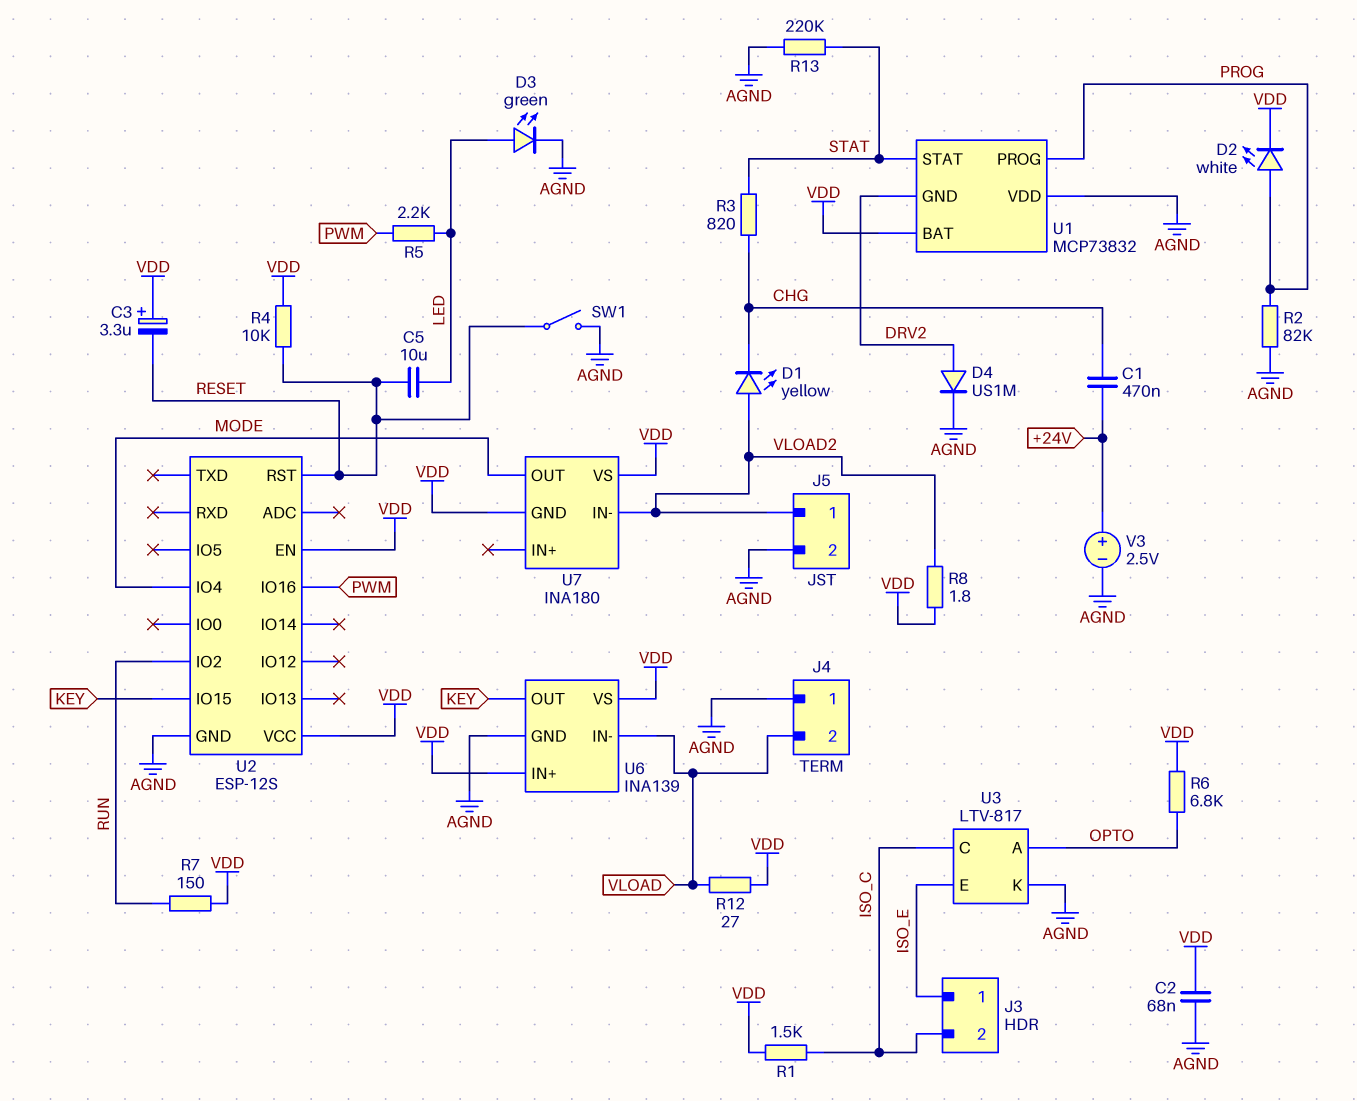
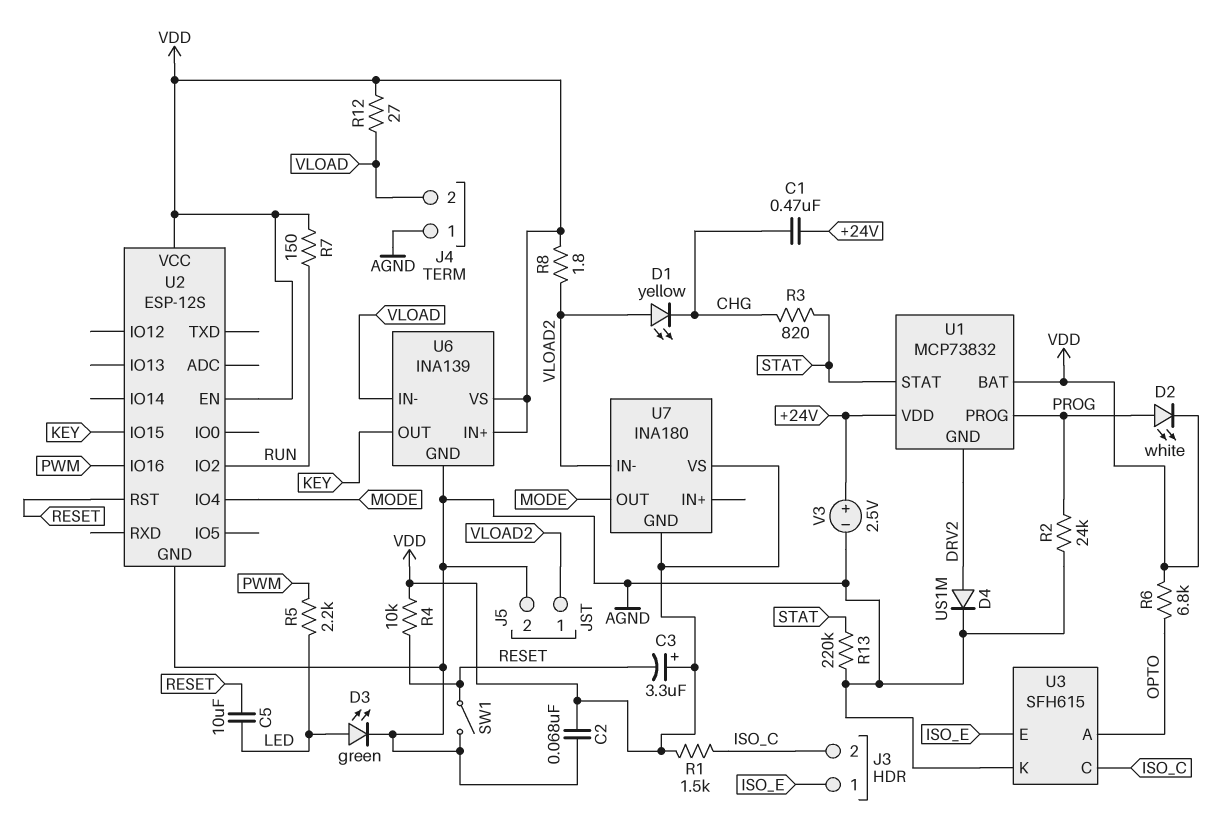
R2: 82k (AGND, PROG) -> 24k (AGND, PROG)
U1 pin VDD: AGND -> +24V
U3: LTV-817 -> SFH615

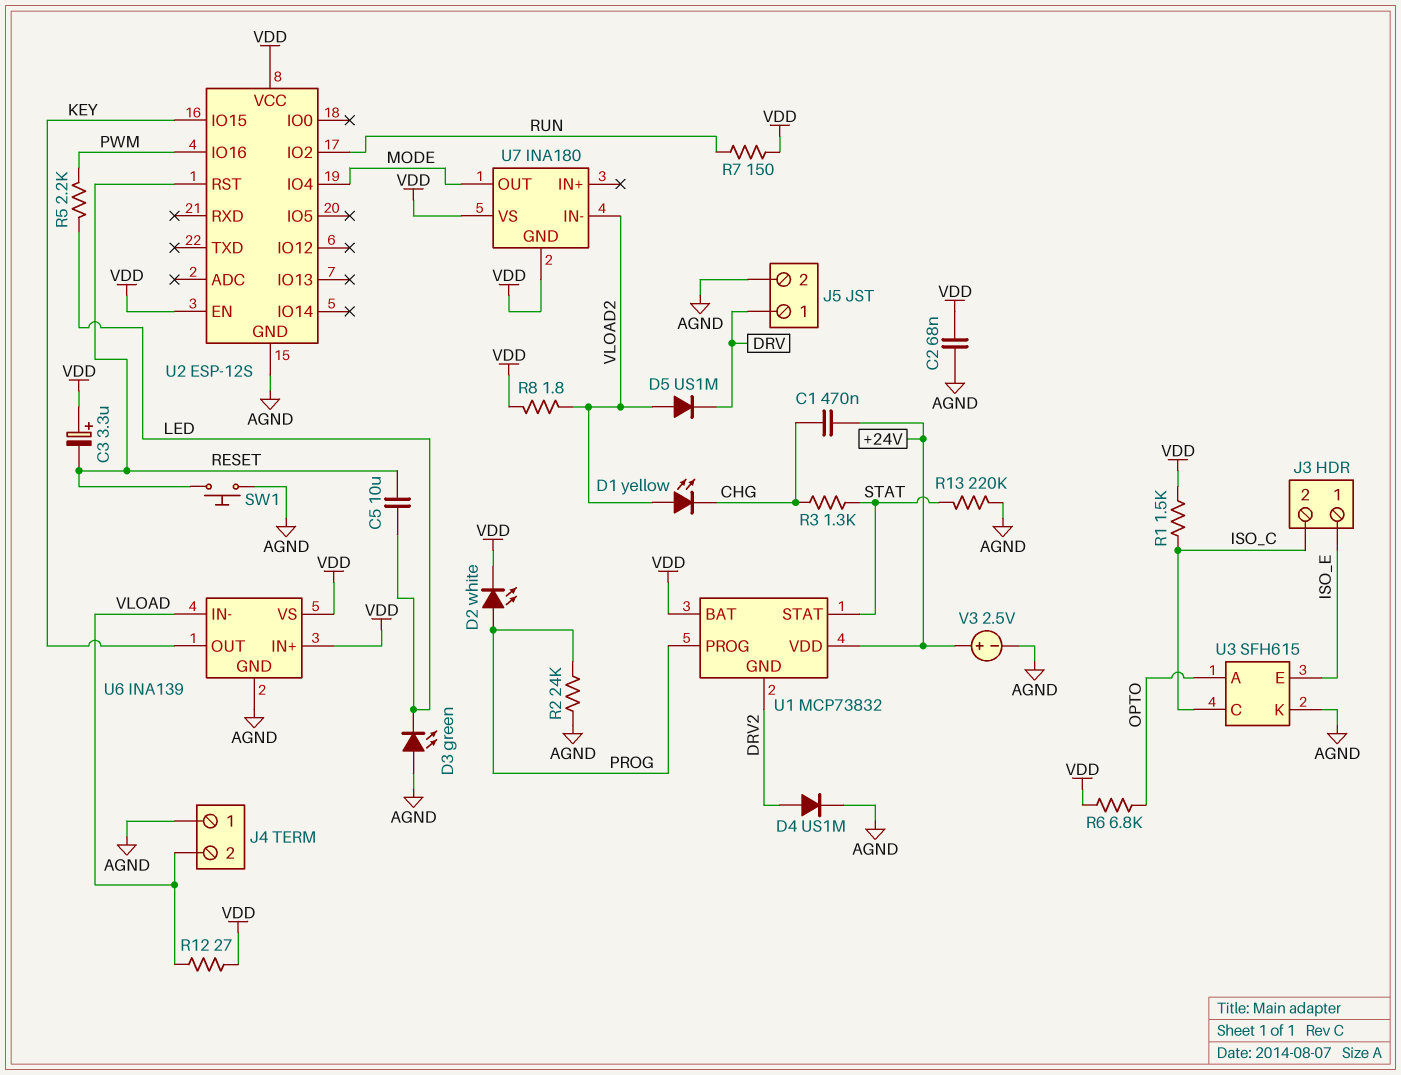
D3: LED green (A LED, K AGND) -> LED green (A AGND, K LED)
D5: none -> diode US1M (A VLOAD2, K DRV)
J5 pin 1: VLOAD2 -> DRV
R3: 820 (CHG, STAT) -> 1.3k (CHG, STAT)
R4: 10k (RESET, VDD) -> none
SW1: switch (AGND, RESET) -> button (AGND, RESET)

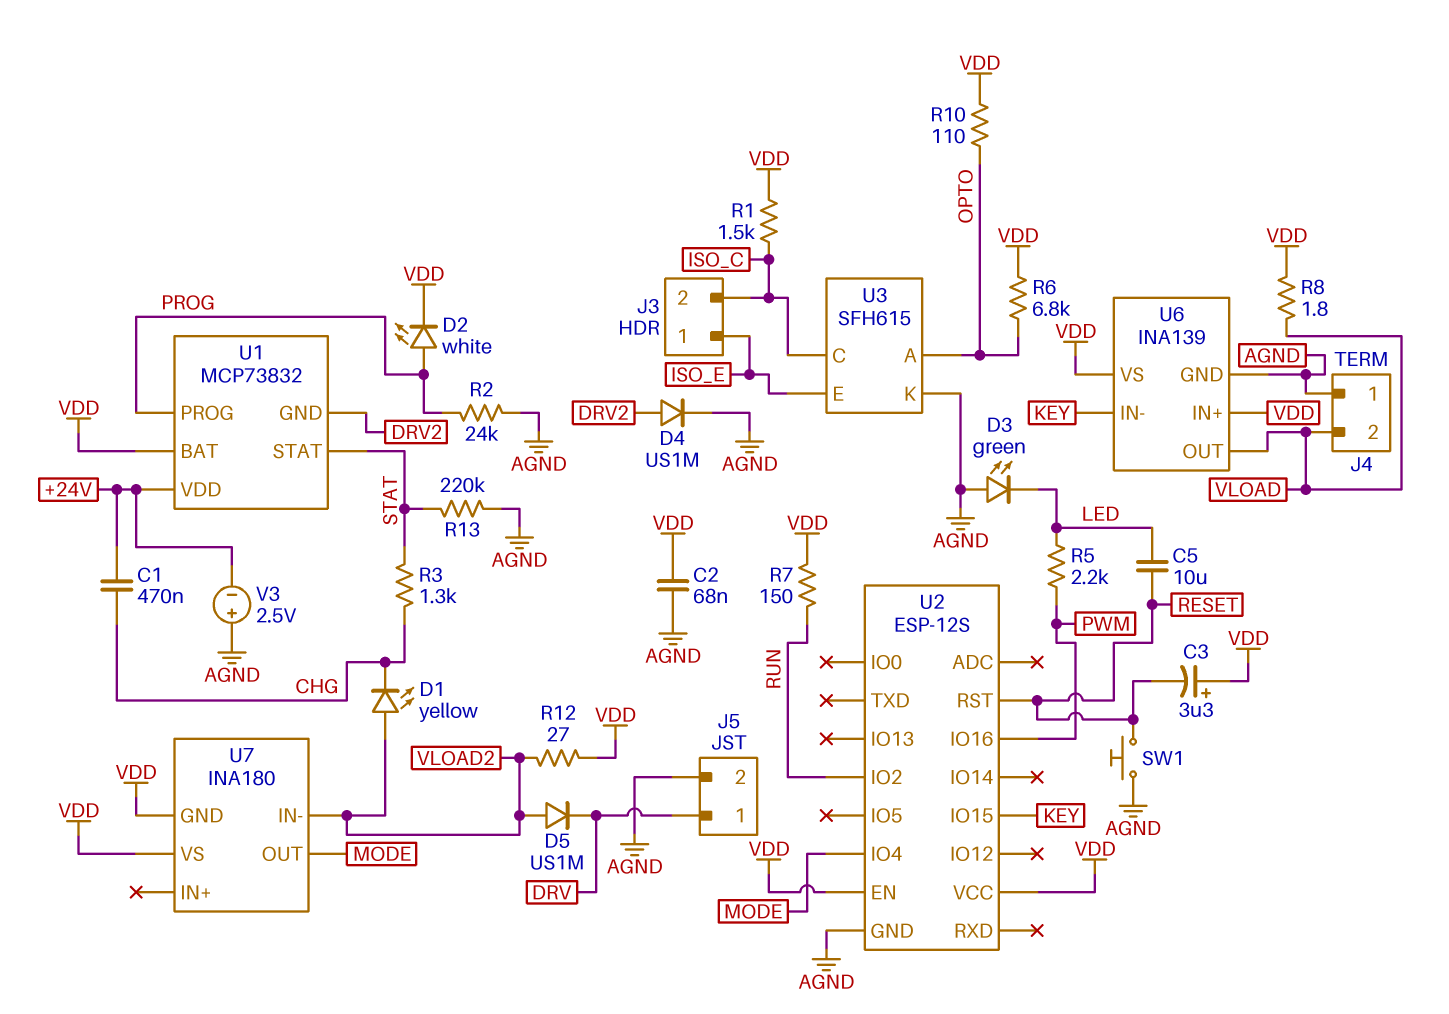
R8: 1.8 (VDD, VLOAD2) -> 1.8 (VDD, VLOAD)
R10: none -> 110 (OPTO, VDD)
R12: 27 (VDD, VLOAD) -> 27 (VDD, VLOAD2)
U6 pin IN-: VLOAD -> KEY
U6 pin OUT: KEY -> VLOAD
V3: 2.5V (plus +24V, minus AGND) -> 2.5V (plus AGND, minus +24V)

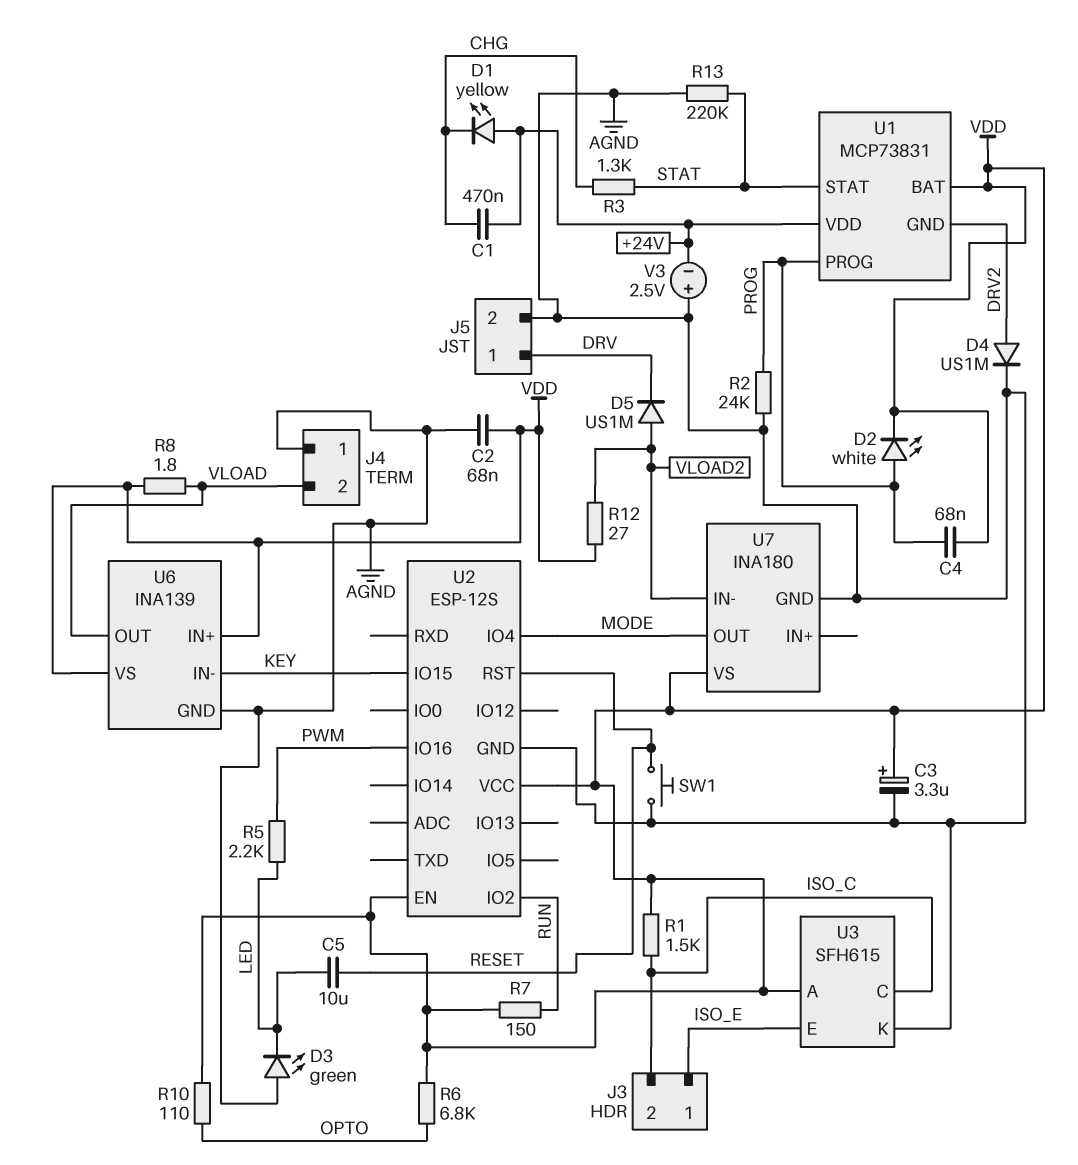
C3: 3.3uF (plus VDD, minus RESET) -> 3.3uF (plus VDD, minus AGND)
C4: none -> 68nF (PROG, VDD)
D1: LED yellow (A VLOAD2, K CHG) -> LED yellow (A +24V, K CHG)
U1: MCP73832 -> MCP73831
U3 pin A: OPTO -> VDD
U7 pin GND: VDD -> AGND

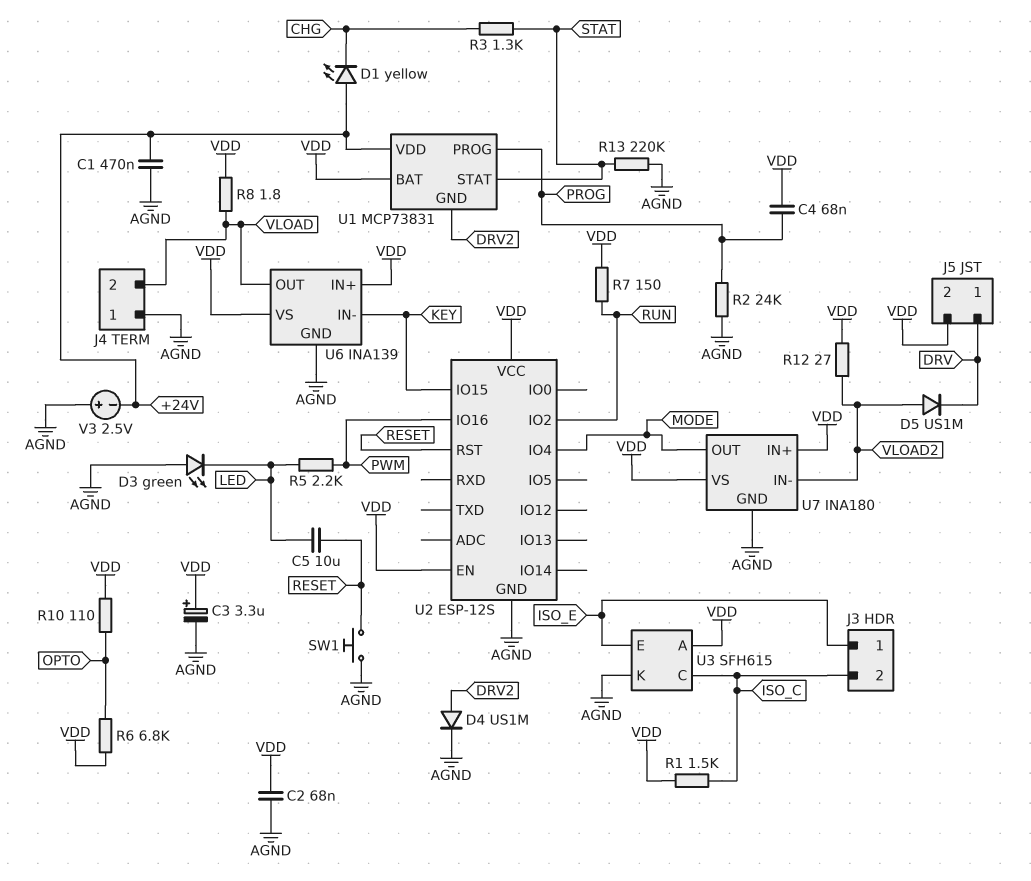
C1: 470nF (+24V, CHG) -> 470nF (+24V, AGND)
D2: LED white (A PROG, K VDD) -> none
J5 pin 2: AGND -> VDD
U7 pin IN+: none -> VDD

